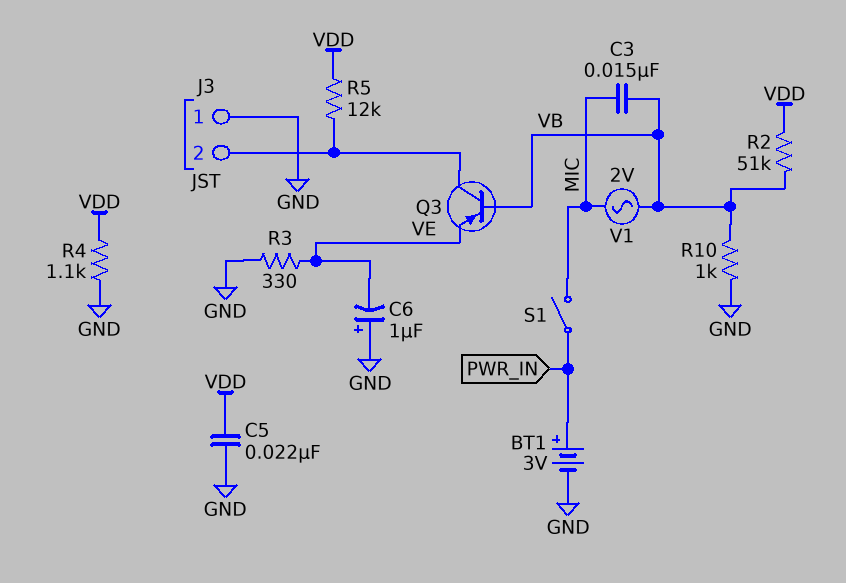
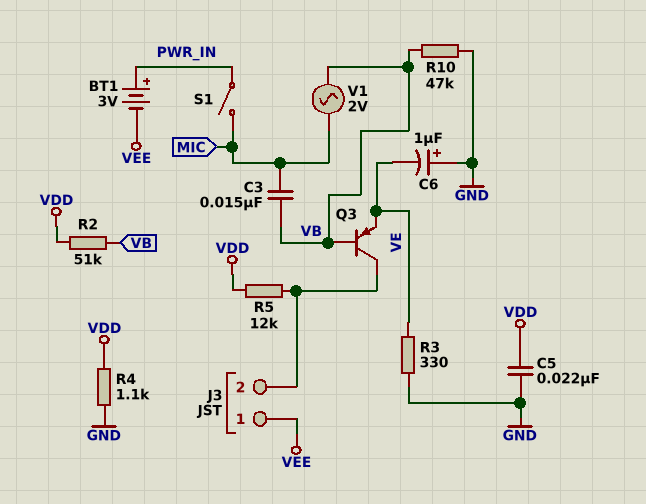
BT1: 3V (plus PWR_IN, minus GND) -> 3V (plus PWR_IN, minus VEE)
J3 pin 1: GND -> VEE
R10: 1k (GND, VB) -> 47k (GND, VB)

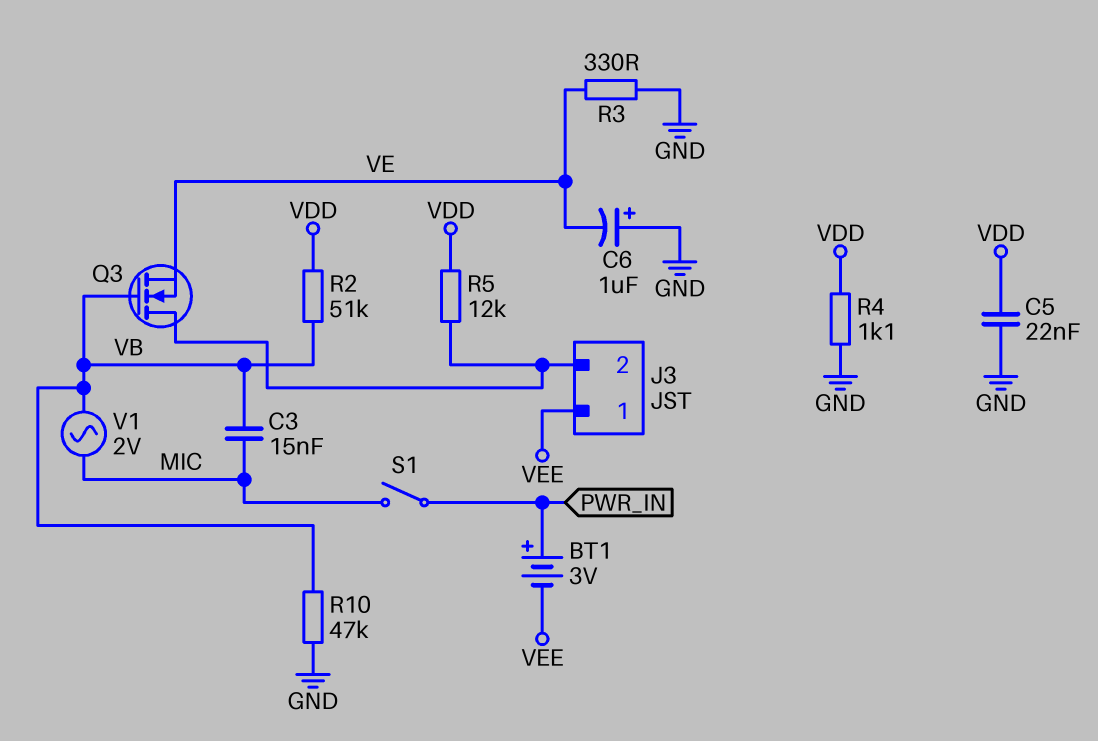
Q3: PNP (B VB, C J3/2, E VE) -> NMOS (G VB, D J3/2, S VE)

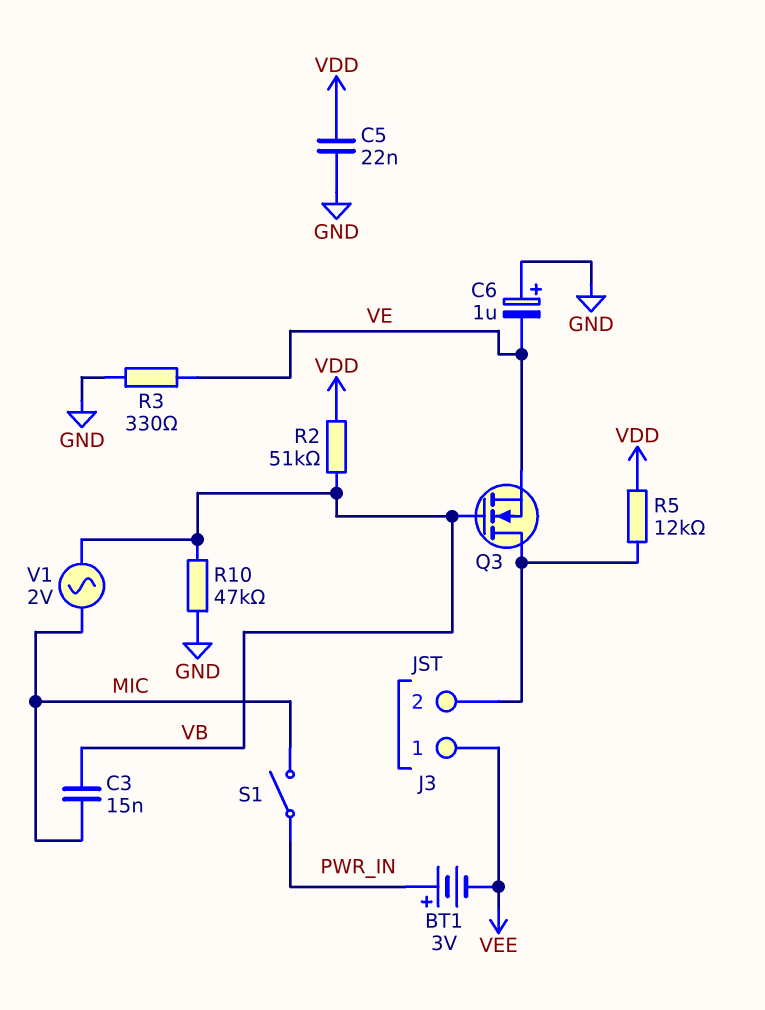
R4: 1.1k (GND, VDD) -> none

